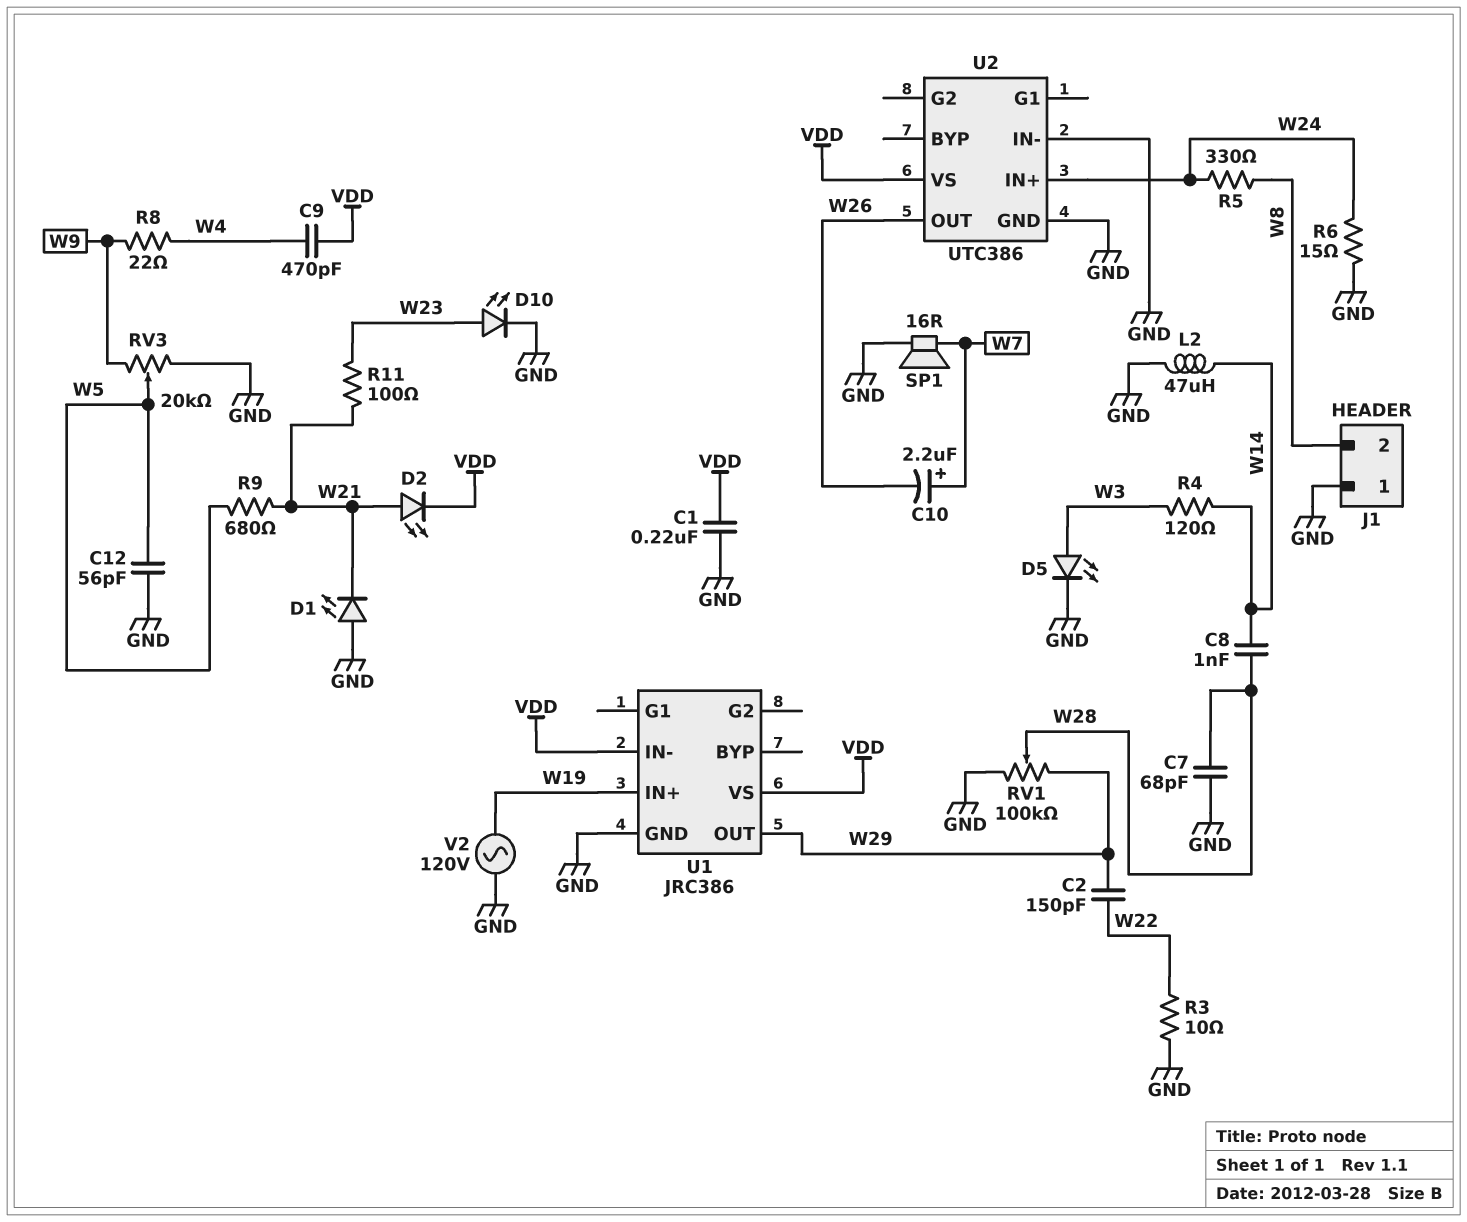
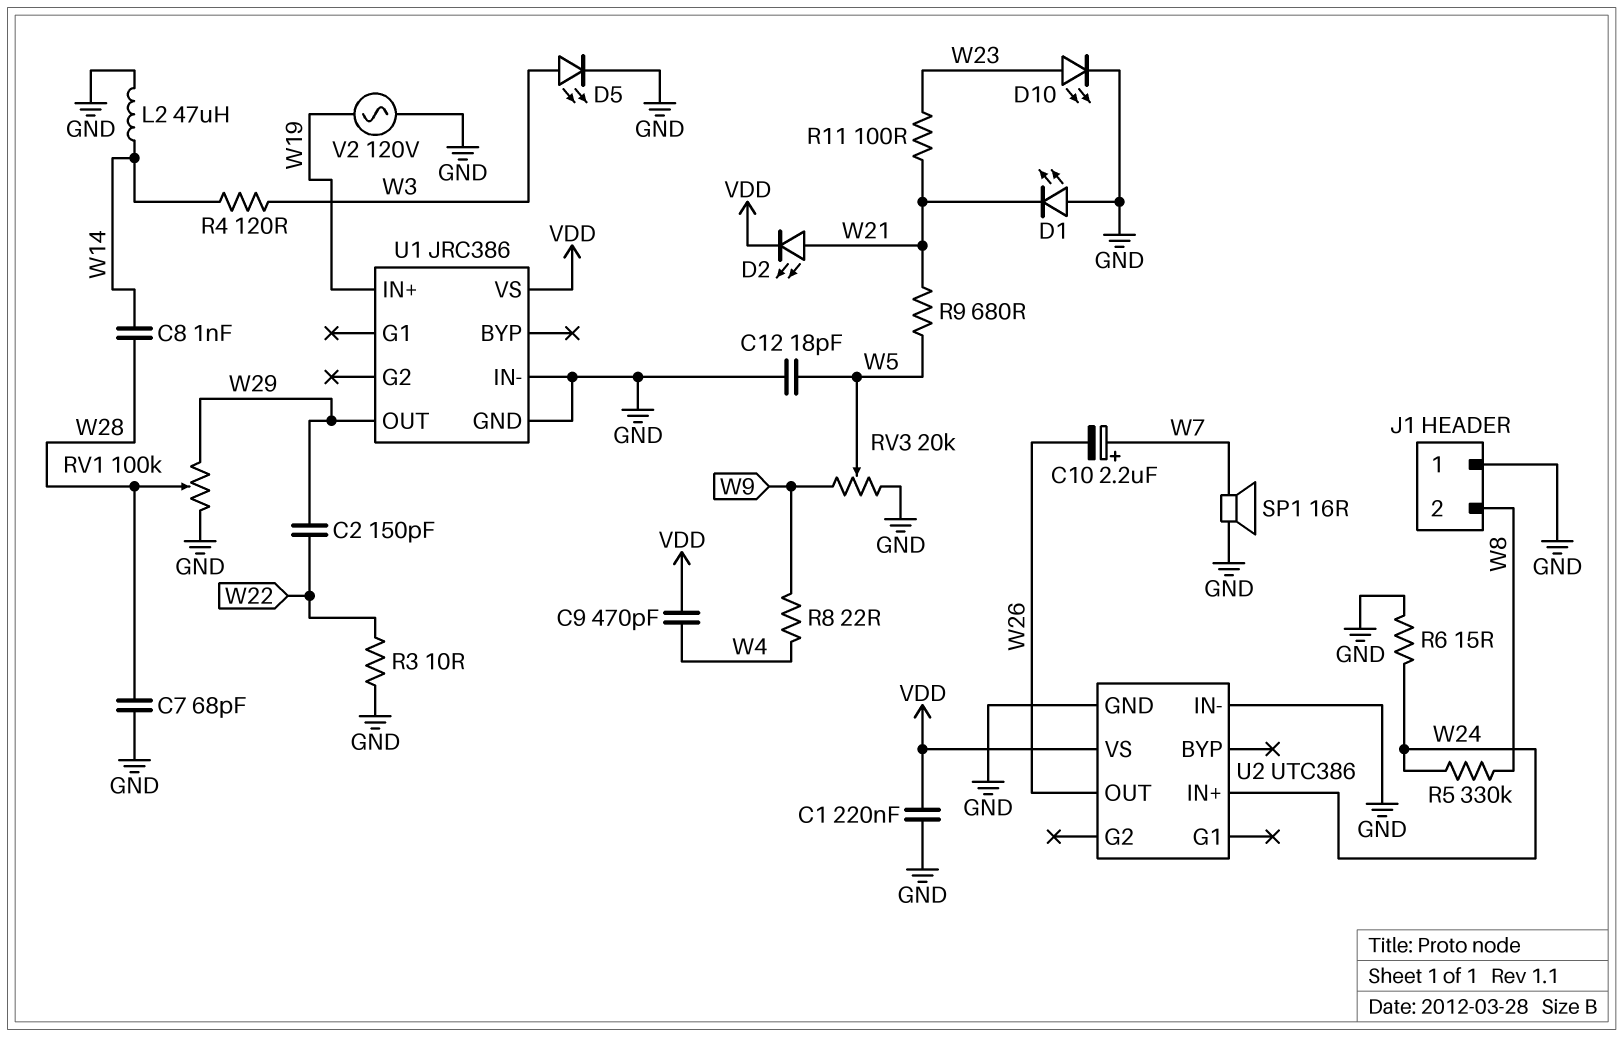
C12: 56pF (GND, W5) -> 18pF (GND, W5)
R5: 330 (W8, W24) -> 330k (W8, W24)
U1 pin IN-: VDD -> GND

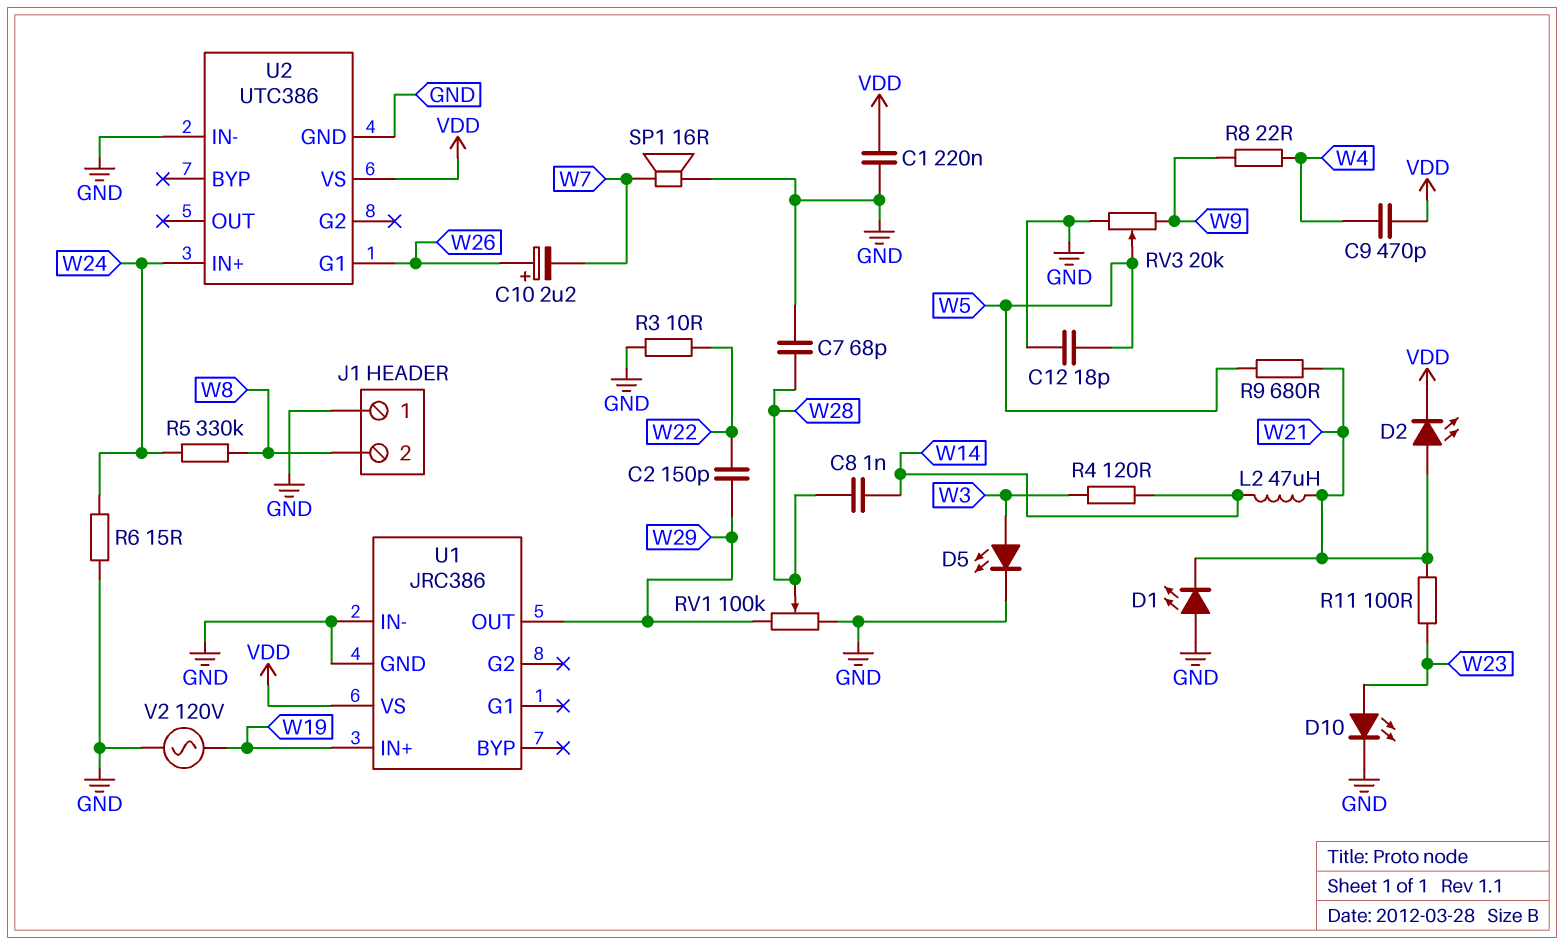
C10: 2.2uF (plus W7, minus W26) -> 2.2uF (plus W26, minus W7)
L2: 47uH (GND, W14) -> 47uH (W14, W21)
U2 pin G1: none -> W26
U2 pin OUT: W26 -> none

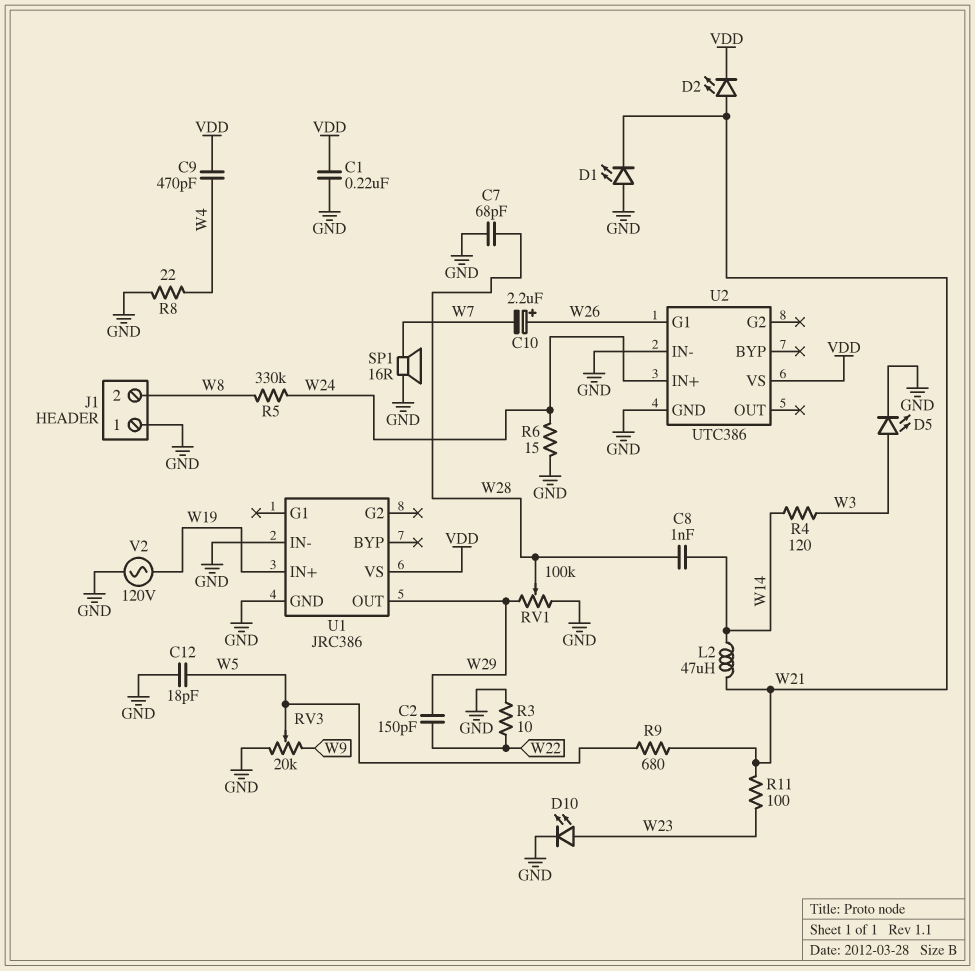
R8: 22 (W4, W9) -> 22 (GND, W4)

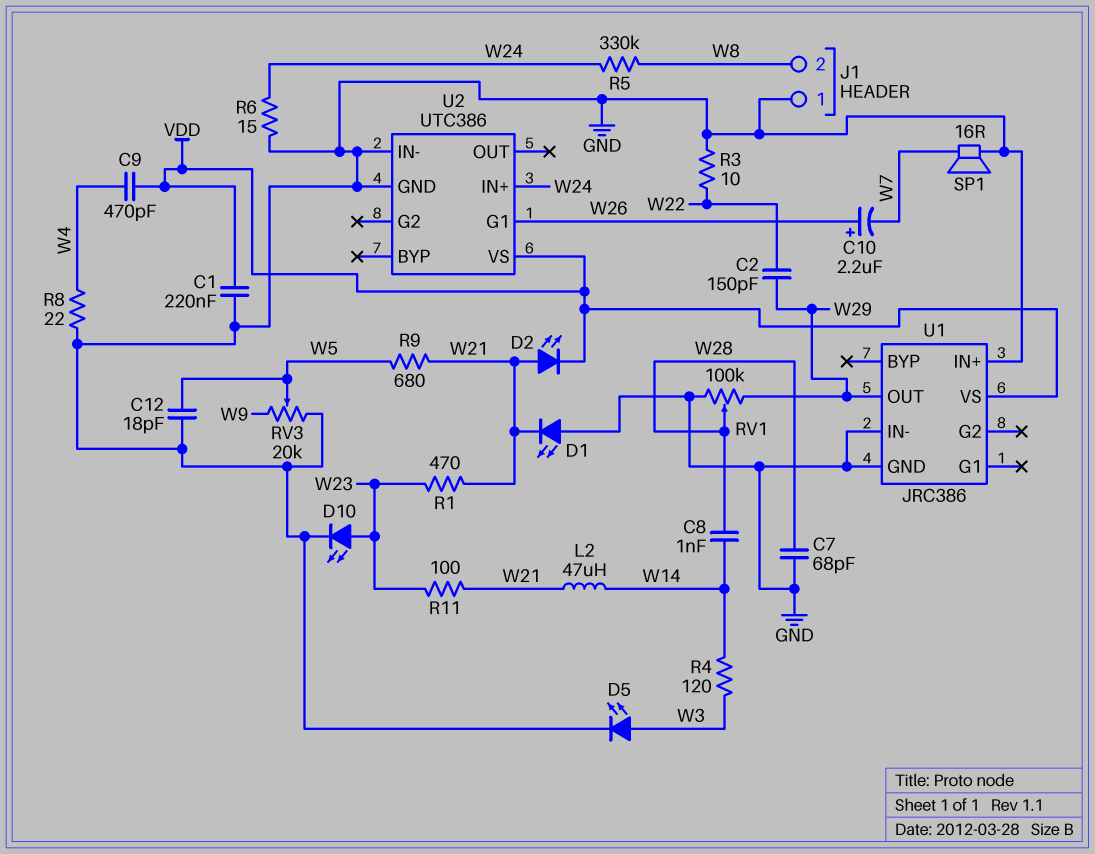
R1: none -> 470 (W21, W23)
U1 pin IN+: W19 -> GND
V2: AC 120V (GND, W19) -> none

